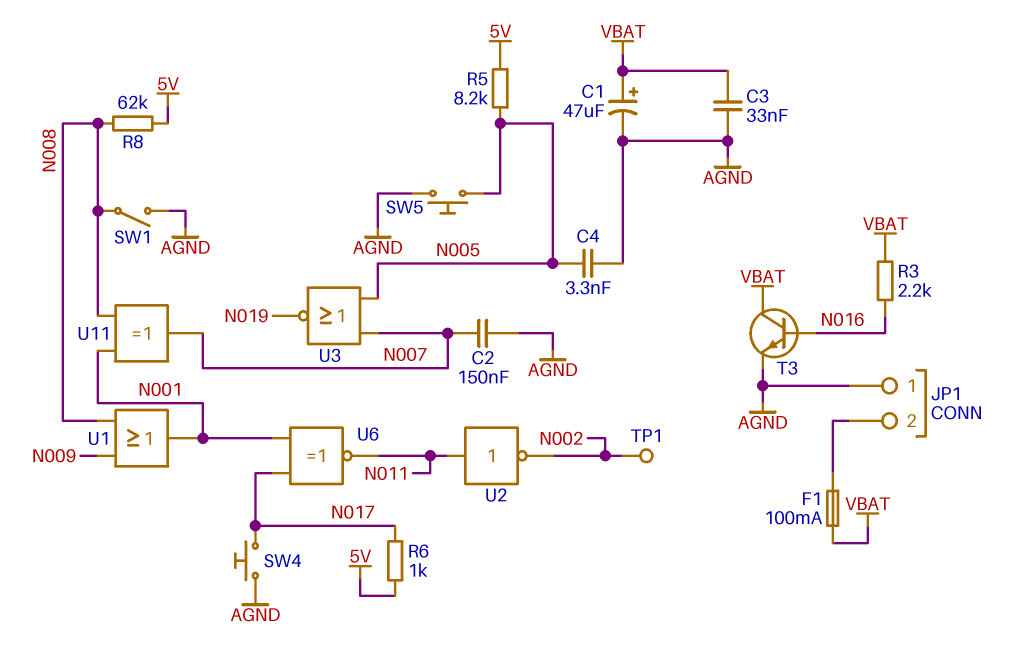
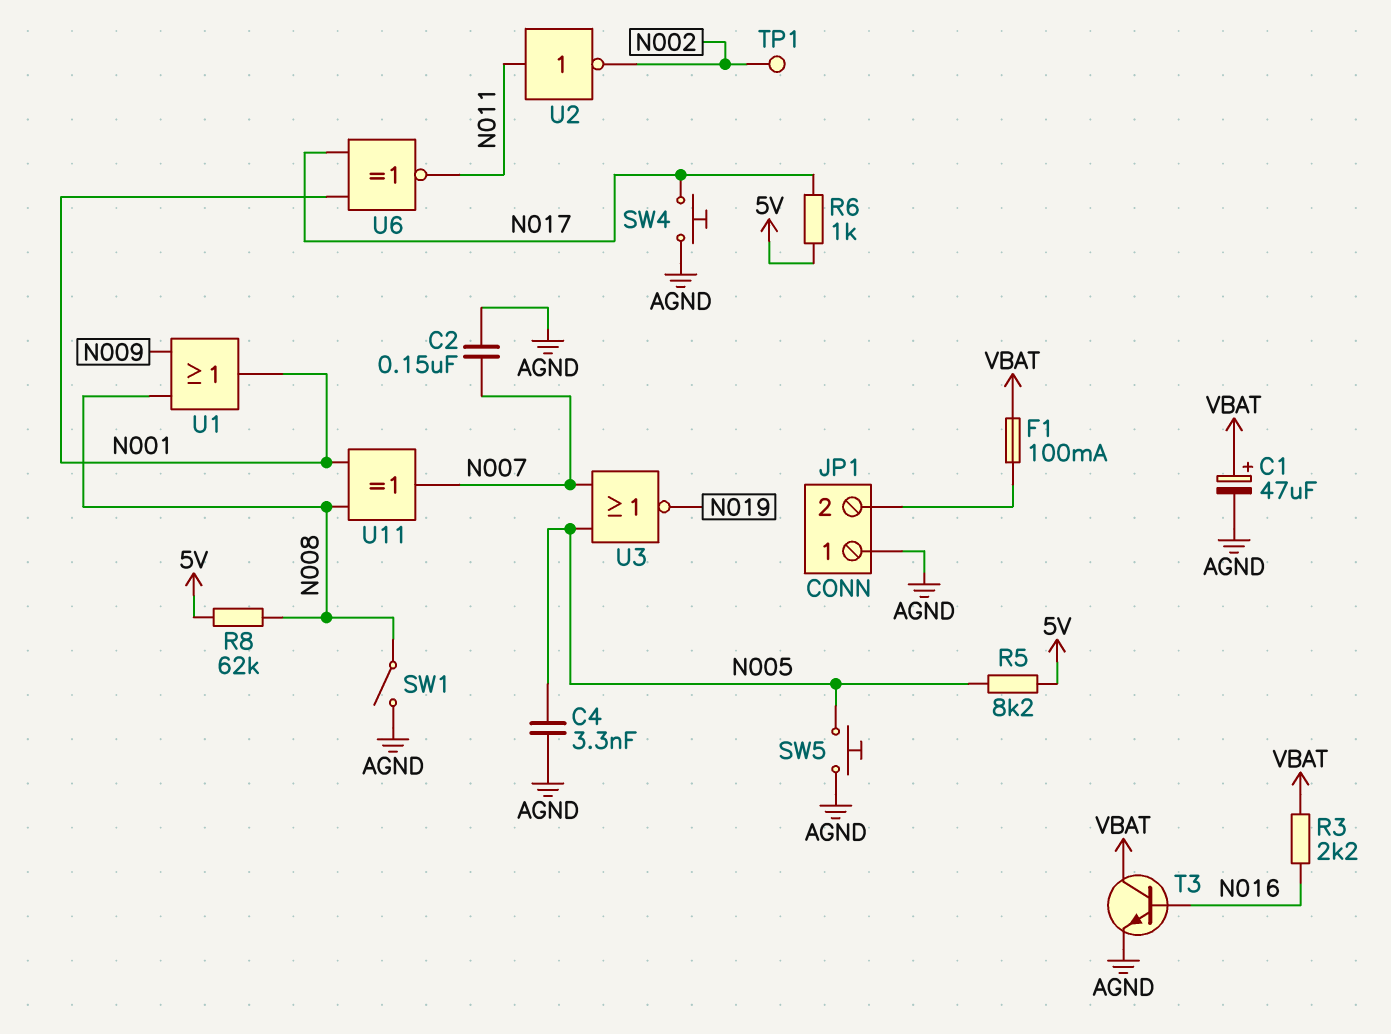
C3: 33nF (AGND, VBAT) -> none

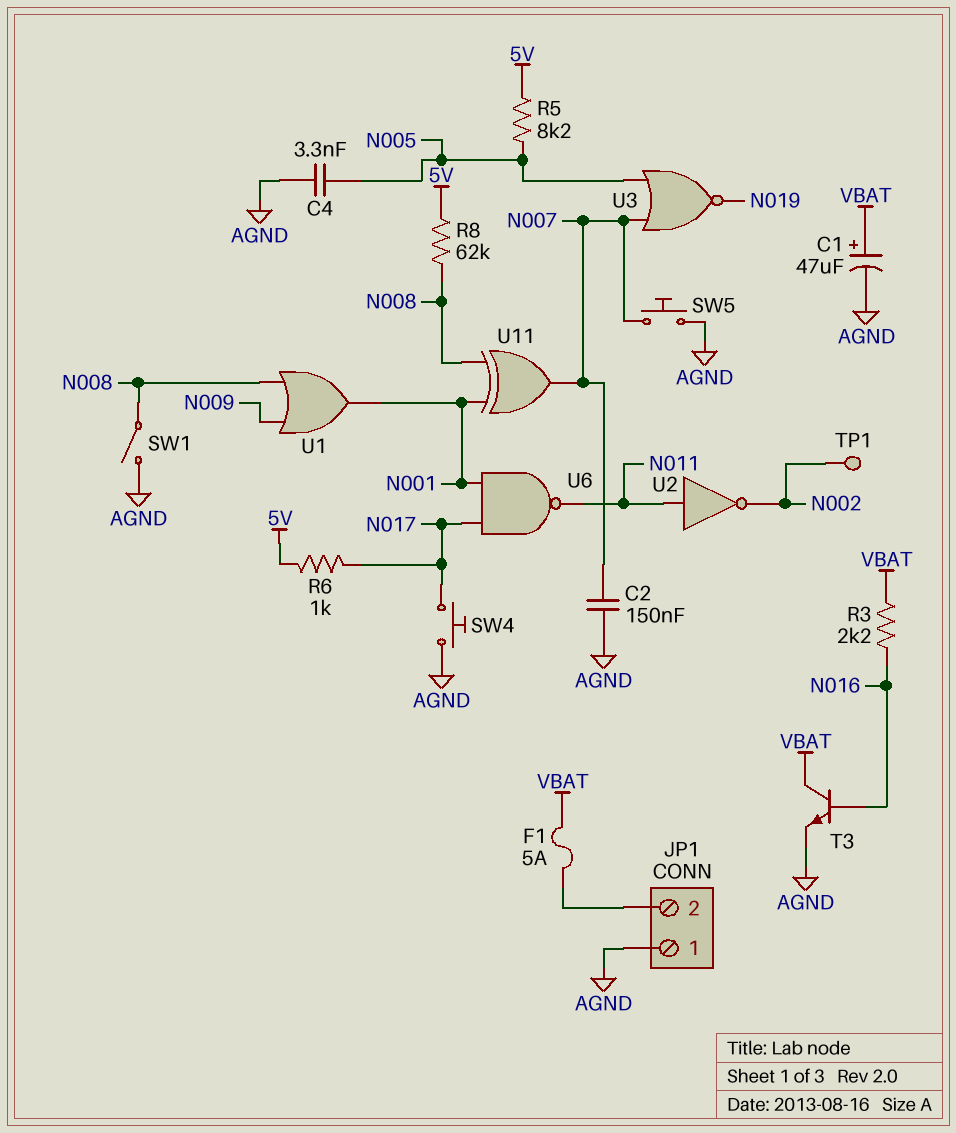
F1: 100mA (JP1/2, VBAT) -> 5A (JP1/2, VBAT)
SW5: button (AGND, N005) -> button (AGND, N007)
U6: XNOR (in N001, in N017, out N011) -> NAND (in N001, in N017, out N011)

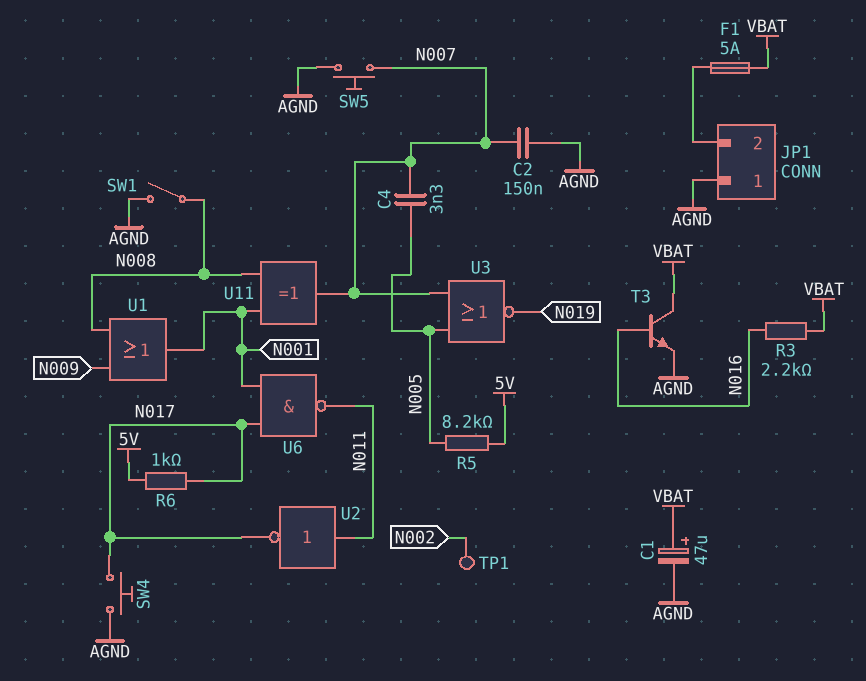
C4: 3.3nF (AGND, N005) -> 3.3nF (N005, N007)
R8: 62k (5V, N008) -> none
U2: NOT (in N011, out N002) -> NOT (in N011, out N017)

